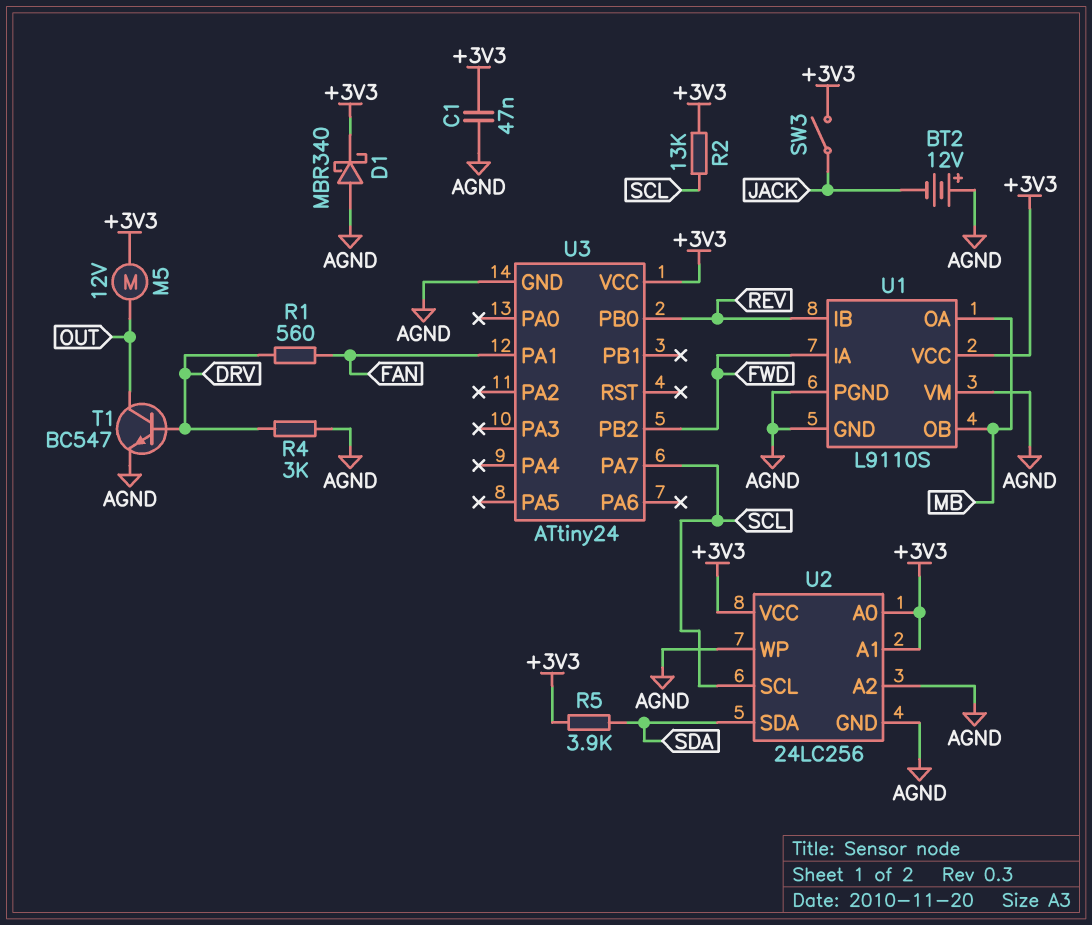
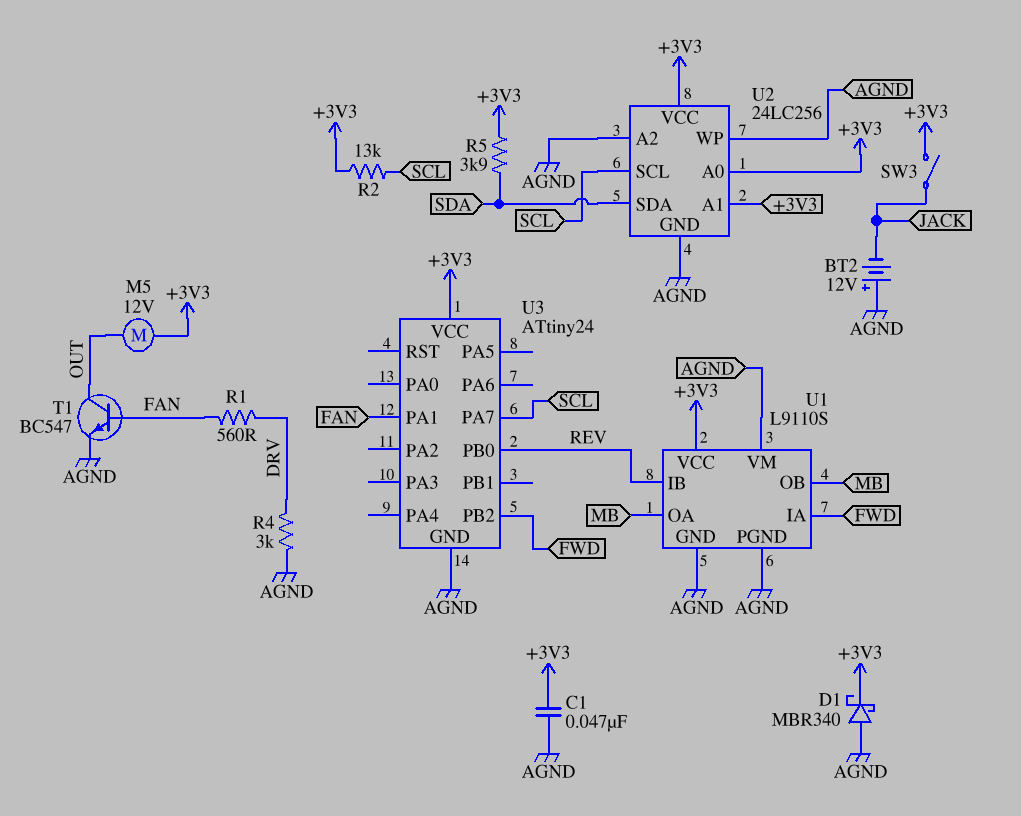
T1: NPN BC547 (B DRV, C OUT, E AGND) -> NPN BC547 (B FAN, C OUT, E AGND)

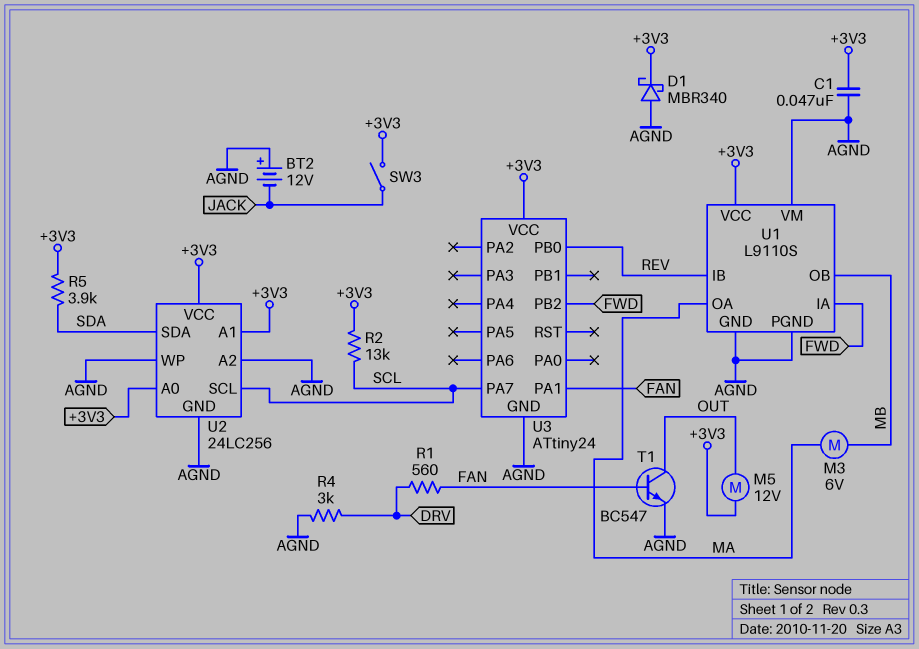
M3: none -> motor 6V (MA, MB)
U1 pin OA: MB -> MA

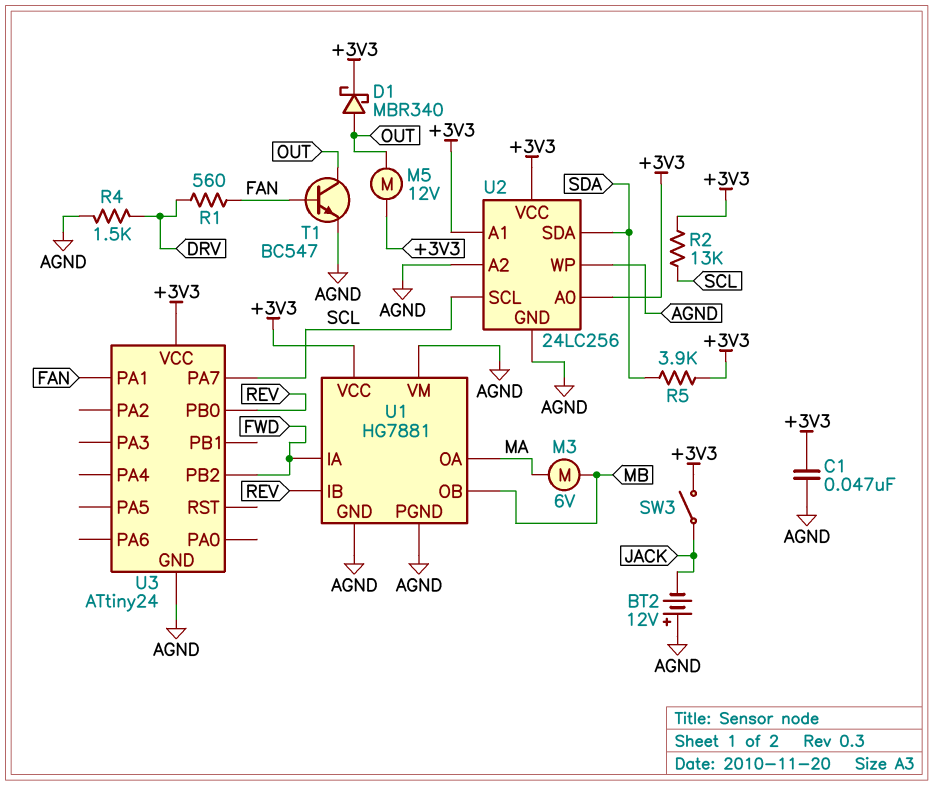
D1: schottky MBR340 (A AGND, K +3V3) -> schottky MBR340 (A OUT, K +3V3)
R4: 3k (AGND, DRV) -> 1.5k (AGND, DRV)
U1: L9110S -> HG7881

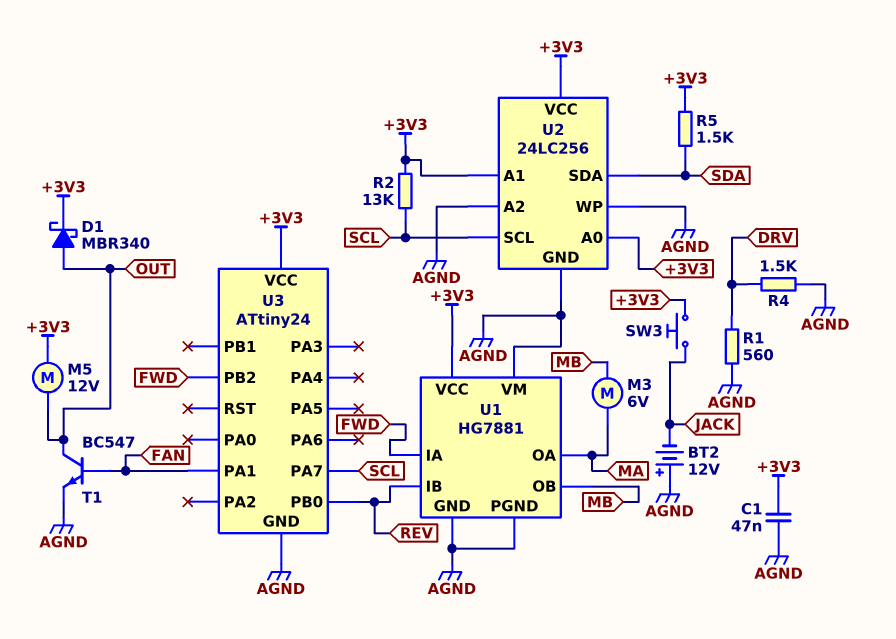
R1: 560 (DRV, FAN) -> 560 (AGND, DRV)
R5: 3.9k (+3V3, SDA) -> 1.5k (+3V3, SDA)
SW3: switch (+3V3, JACK) -> button (+3V3, JACK)

